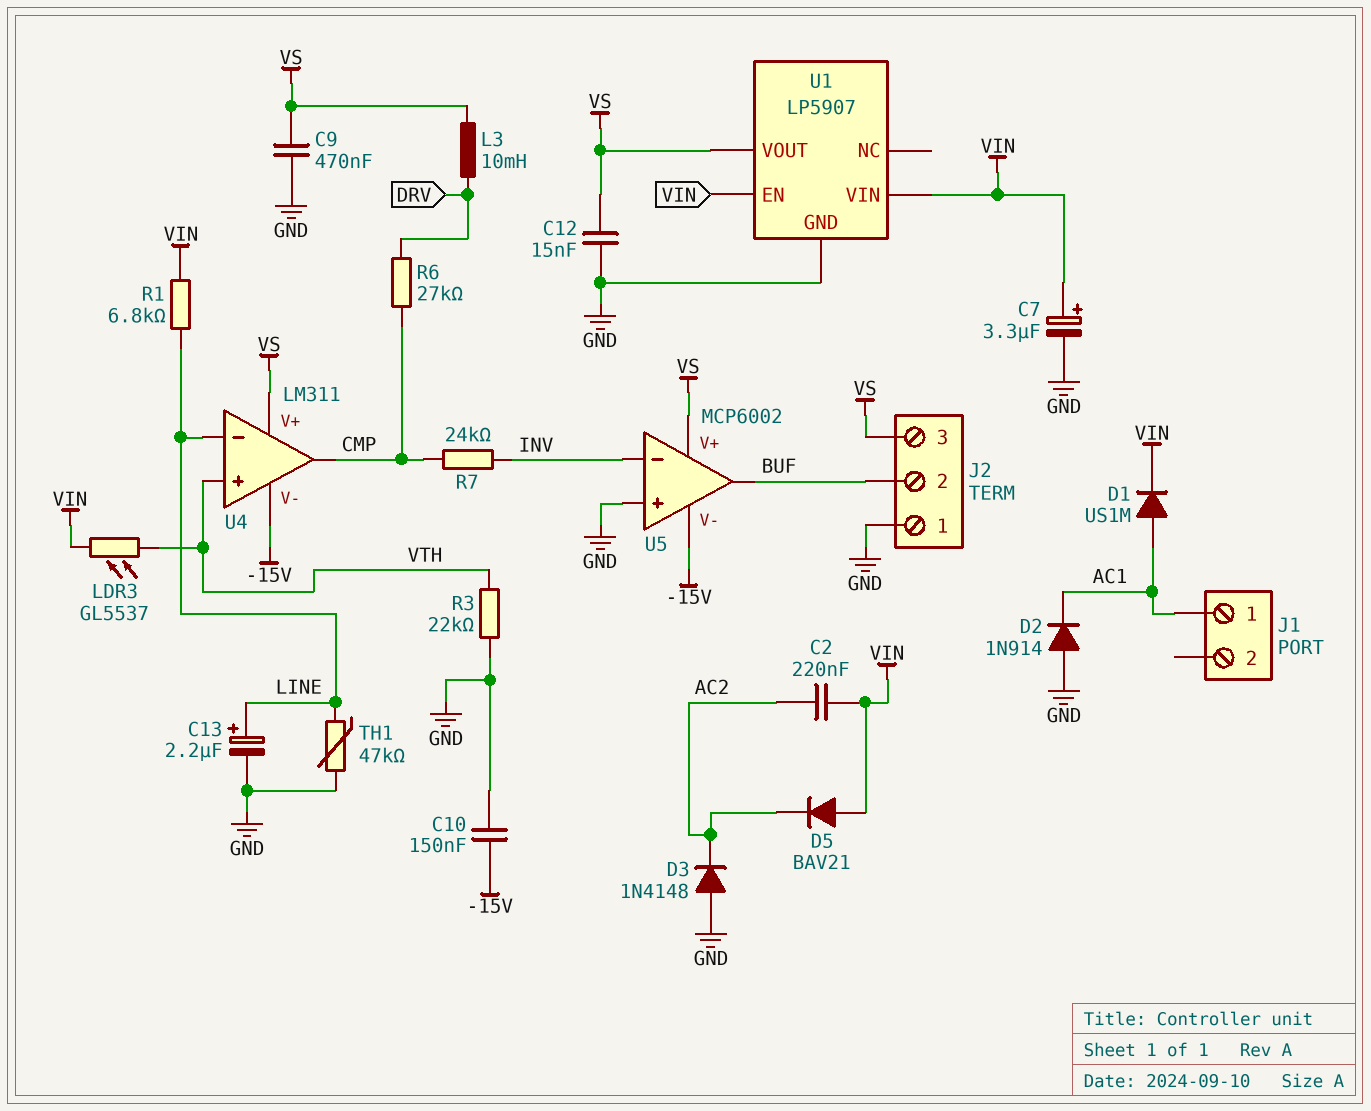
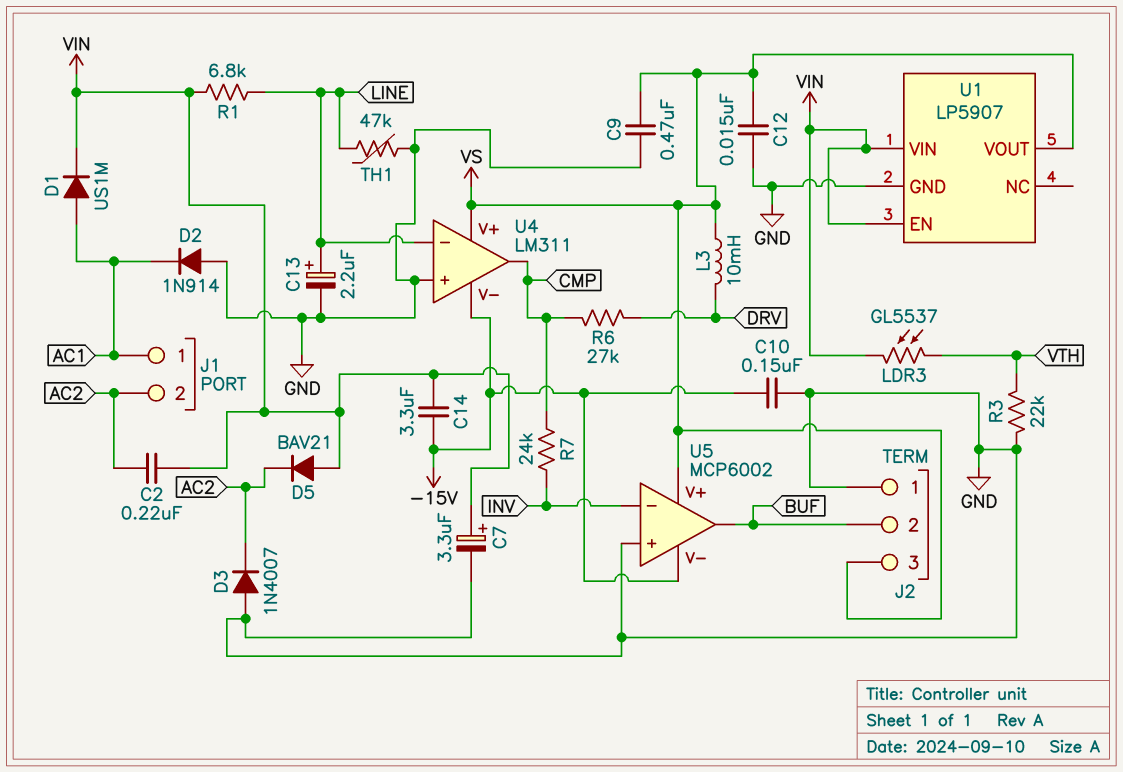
C14: none -> 3.3uF (-15V, VIN)
D3: diode 1N4148 (A GND, K AC2) -> diode 1N4007 (A GND, K AC2)
J1 pin 2: none -> AC2
U4 pin in+: VTH -> GND

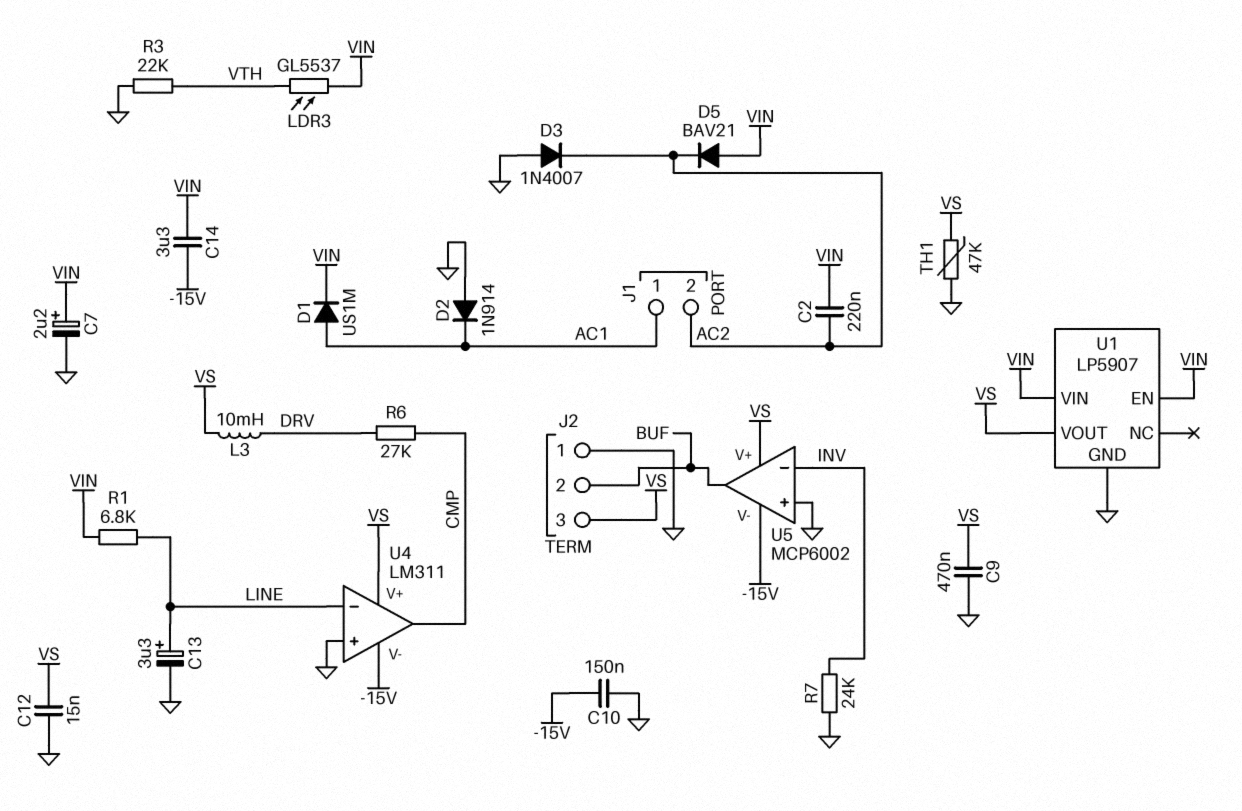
C7: 3.3uF (plus VIN, minus GND) -> 2.2uF (plus VIN, minus GND)
C13: 2.2uF (plus LINE, minus GND) -> 3.3uF (plus LINE, minus GND)
R7: 24k (CMP, INV) -> 24k (GND, INV)
TH1: 47k (GND, LINE) -> 47k (GND, VS)

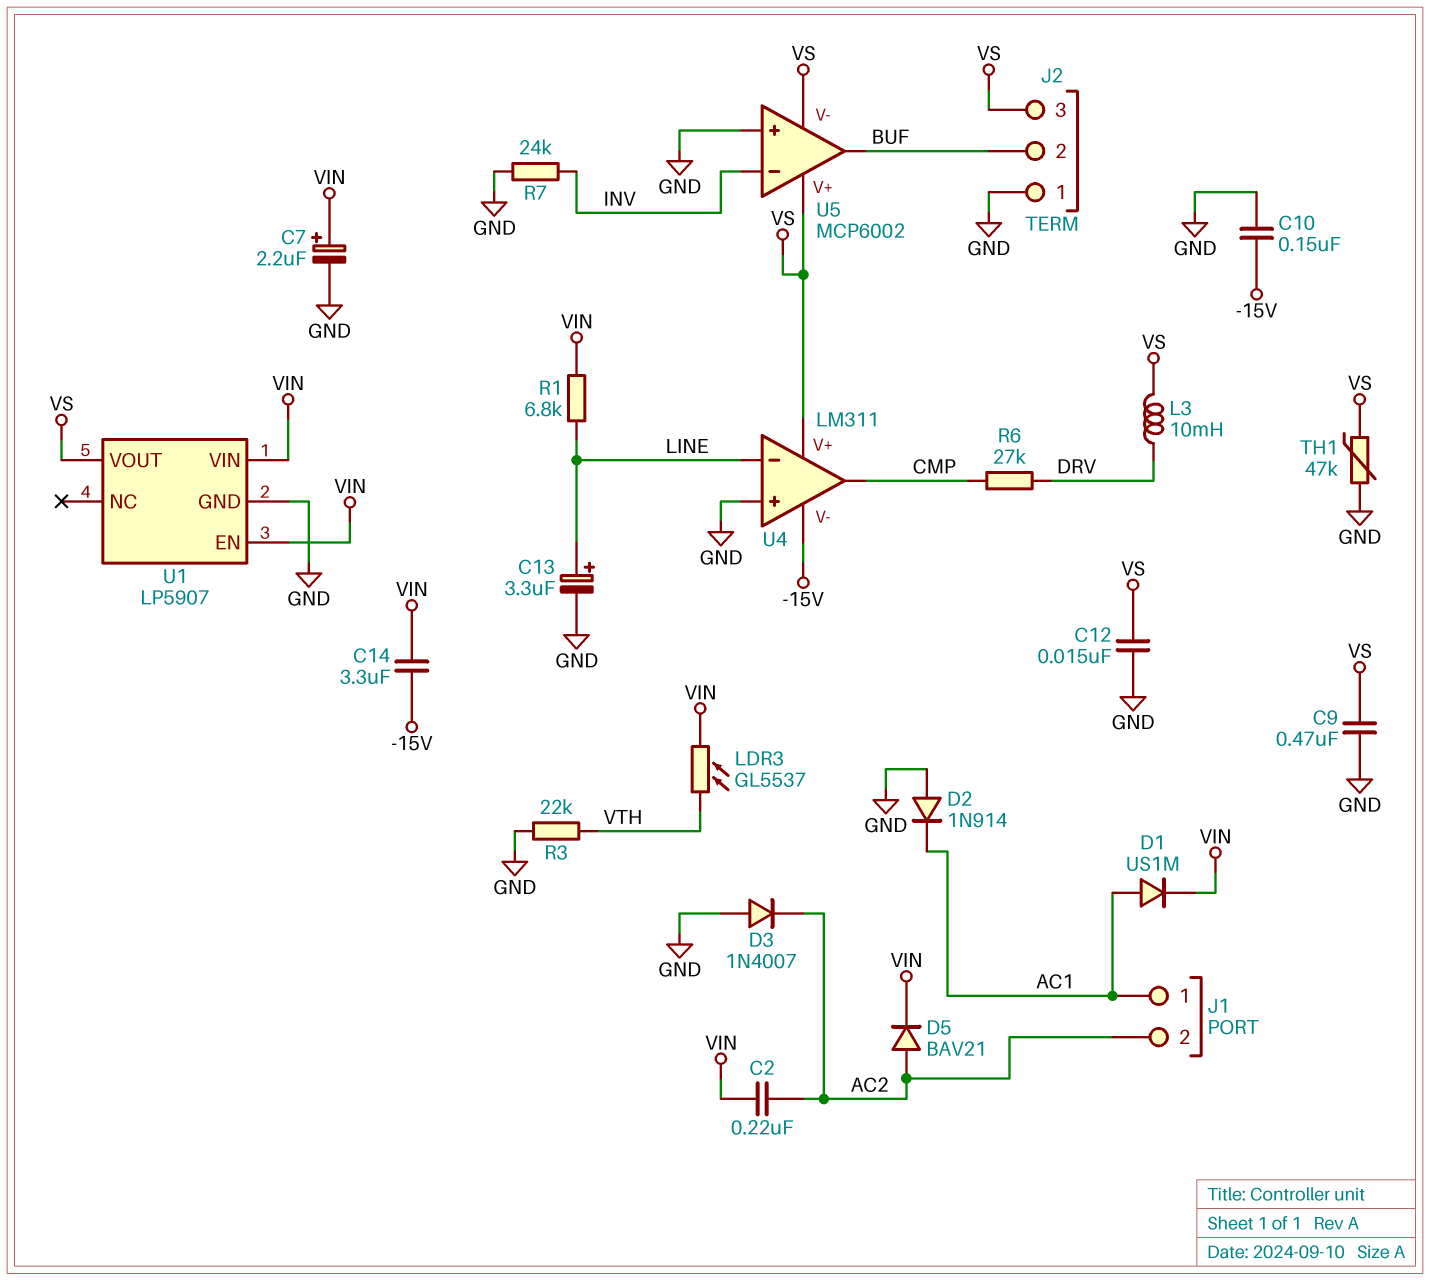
D5: diode BAV21 (A VIN, K AC2) -> diode BAV21 (A AC2, K VIN)
U5 pin V-: -15V -> VS

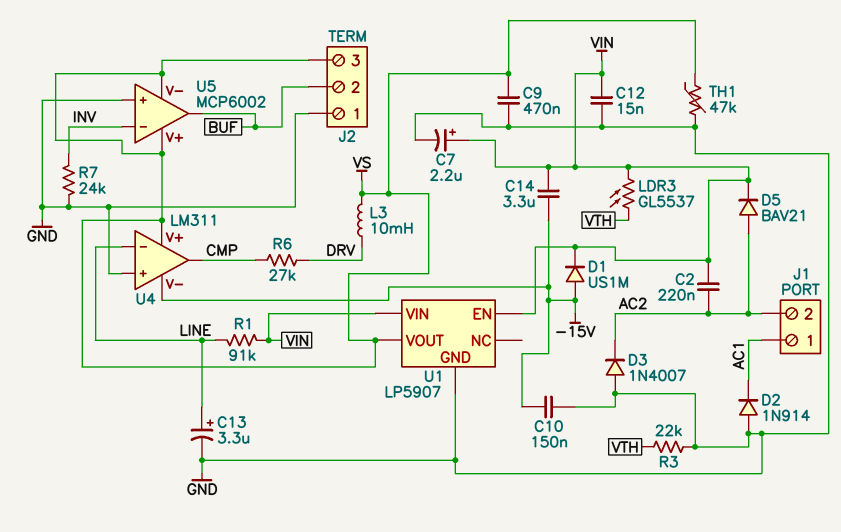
C12: 15nF (GND, VS) -> 15nF (GND, VIN)
D1: diode US1M (A AC1, K VIN) -> diode US1M (A -15V, K VIN)
R1: 6.8k (LINE, VIN) -> 91k (LINE, VIN)

